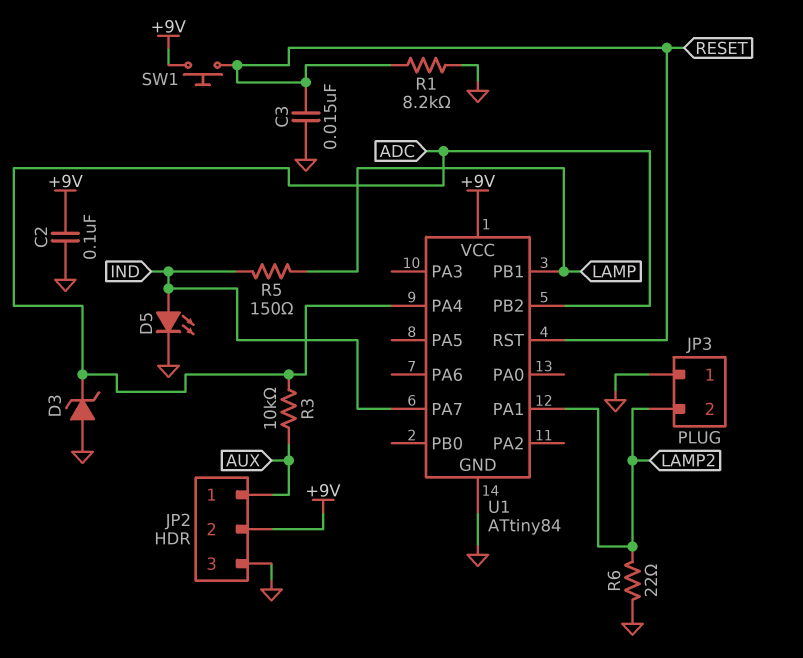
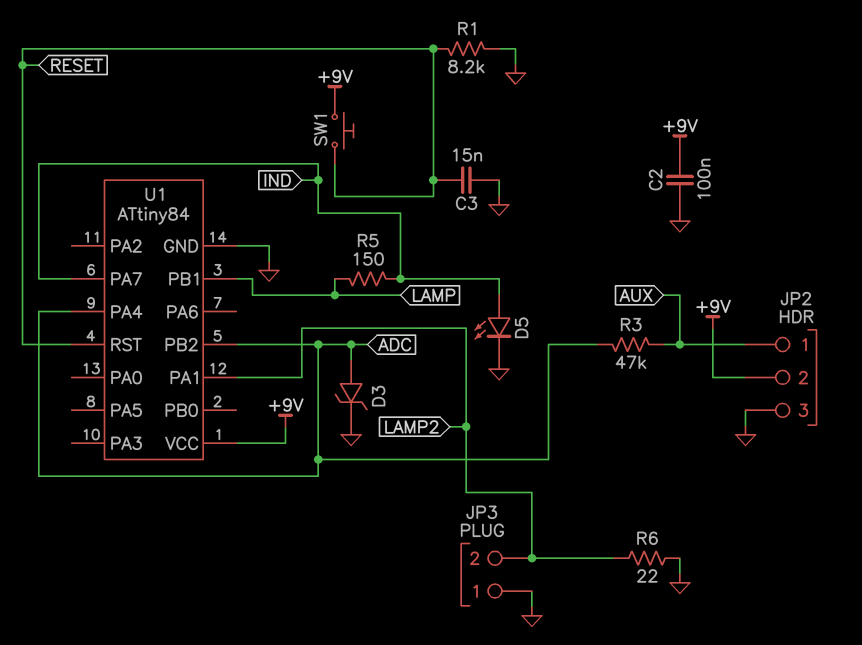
D3: zener (A GND, K ADC) -> zener (A ADC, K GND)
R3: 10k (ADC, AUX) -> 47k (ADC, AUX)

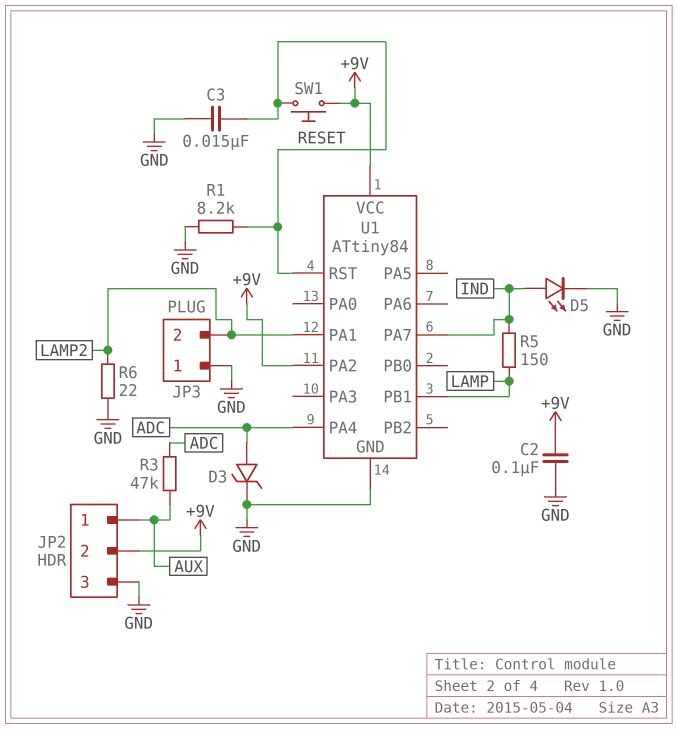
U1 pin PA2: none -> +9V
U1 pin PB2: ADC -> none

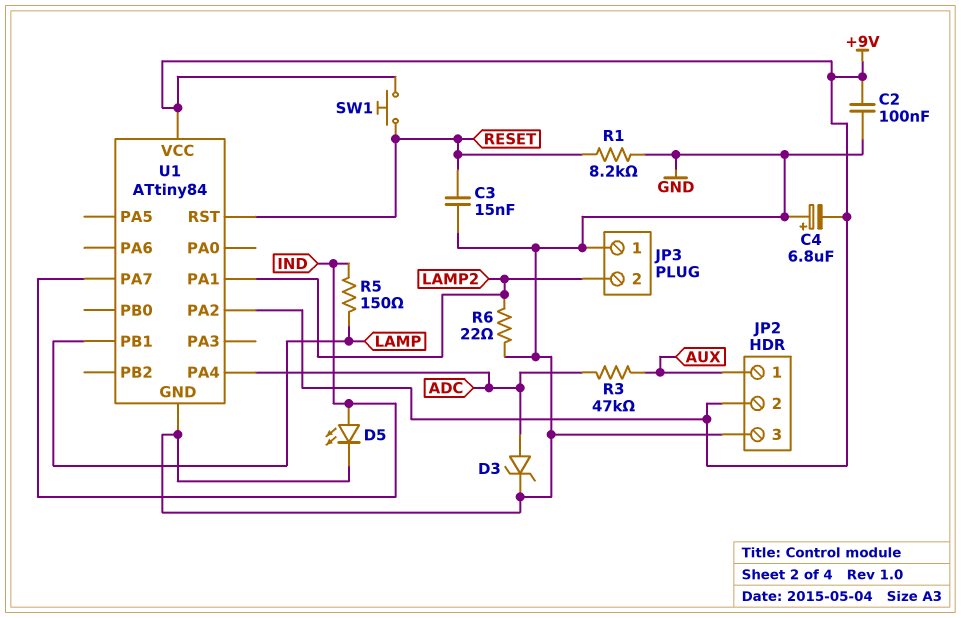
C4: none -> 6.8uF (plus GND, minus +9V)

